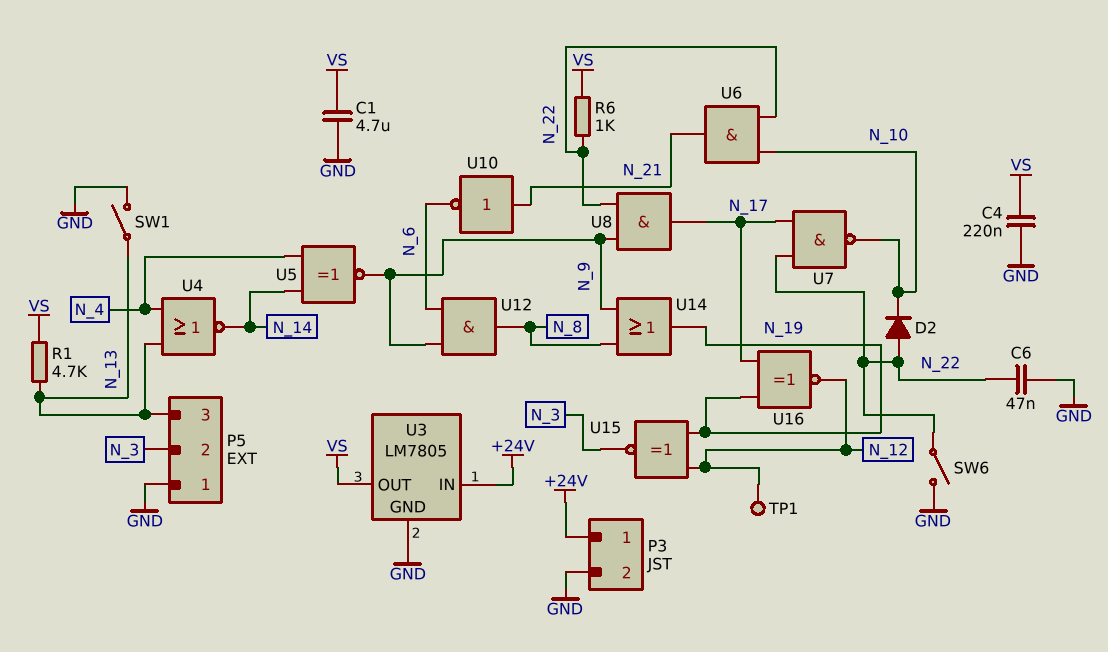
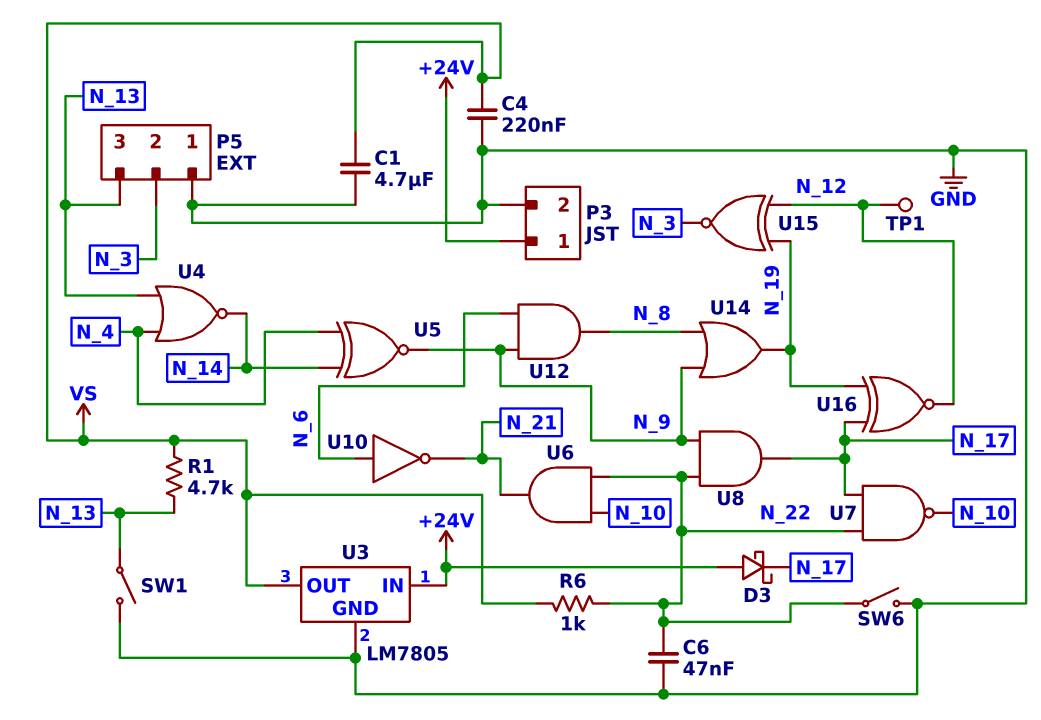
D2: diode (A N_22, K N_10) -> none
D3: none -> schottky (A +24V, K N_17)
U10: NOT (in N_21, out N_6) -> NOT (in N_6, out N_21)

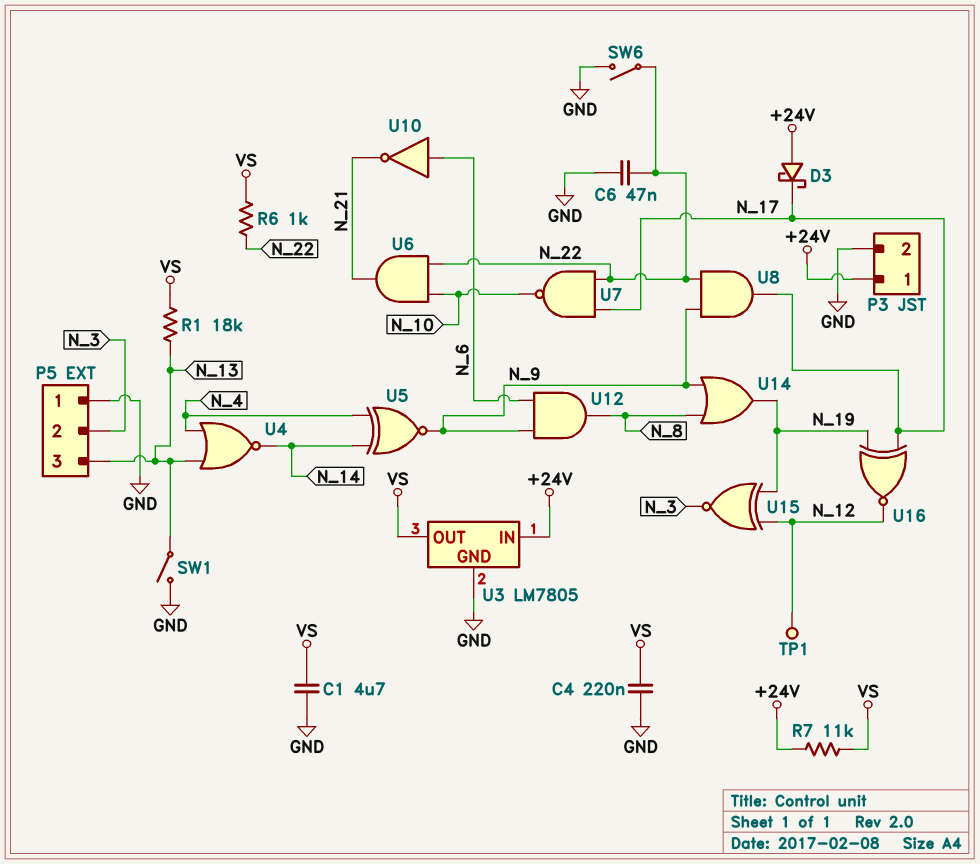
R1: 4.7k (N_13, VS) -> 18k (N_13, VS)
R7: none -> 11k (+24V, VS)

